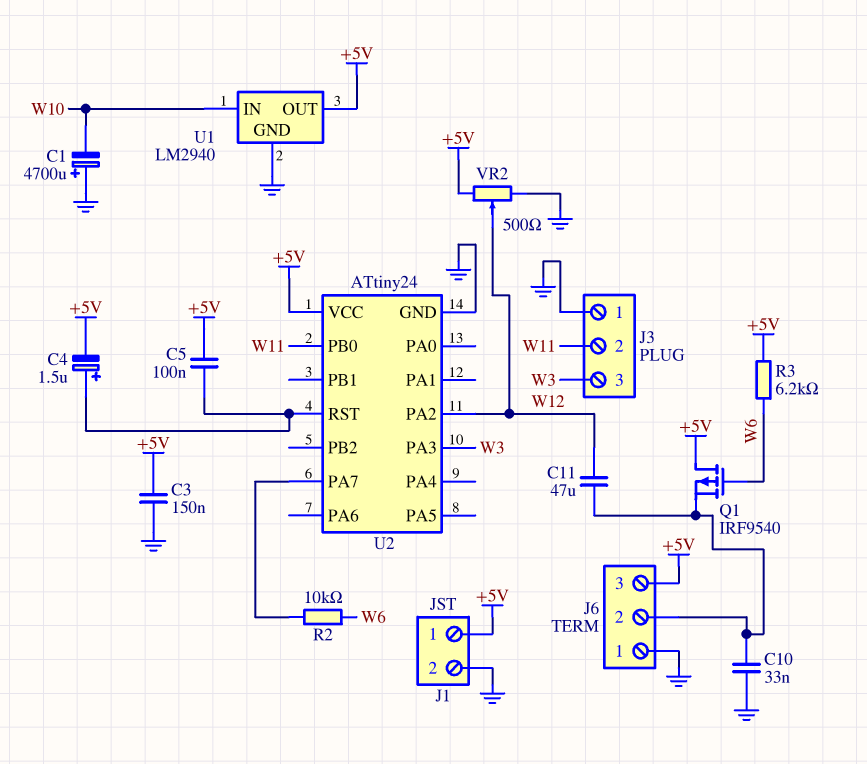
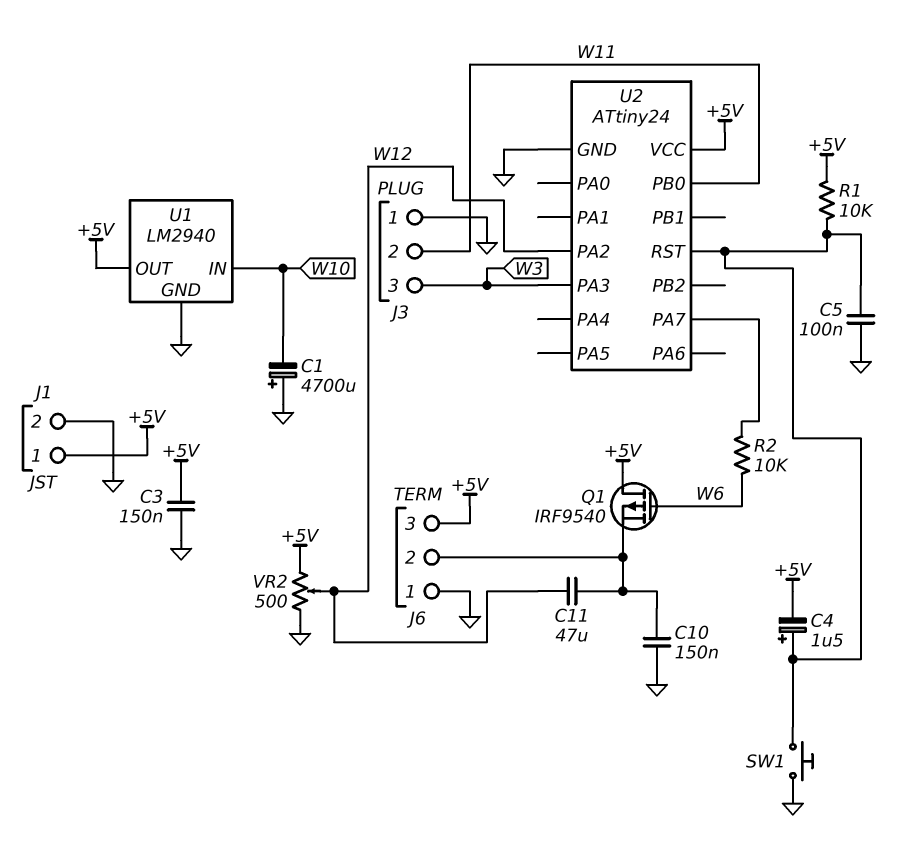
C5: 100nF (+5V, U2/RST) -> 100nF (GND, U2/RST)
C10: 33nF (GND, J6/2) -> 150nF (GND, J6/2)
R1: none -> 10k (+5V, U2/RST)
R3: 6.2k (+5V, W6) -> none
SW1: none -> button (GND, U2/RST)

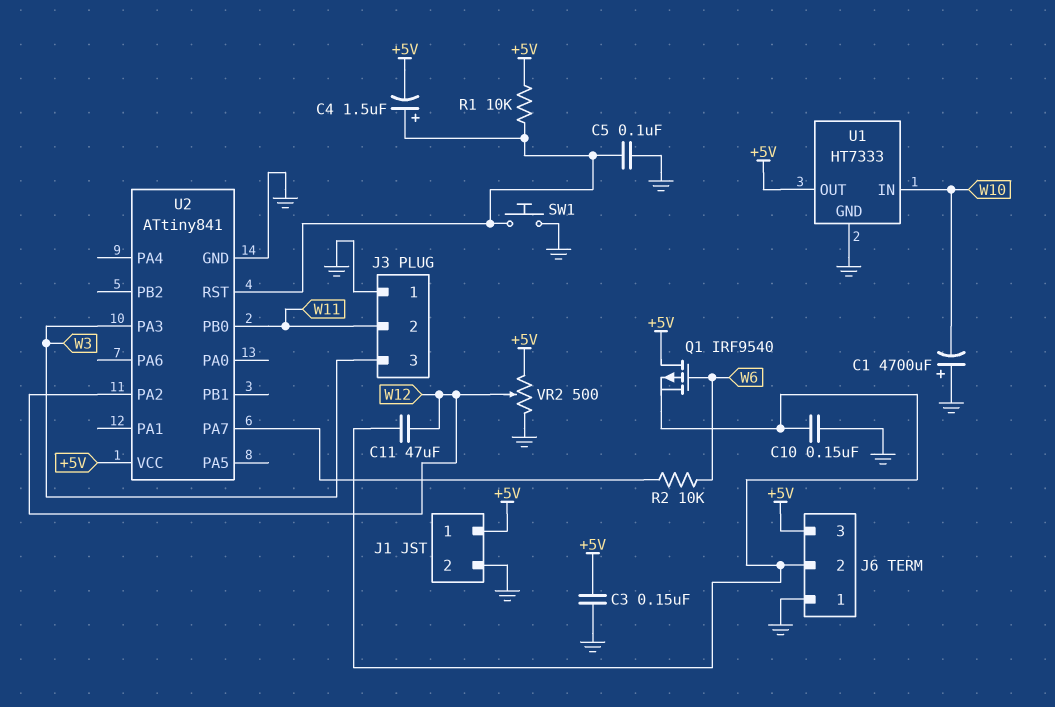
U1: LM2940 -> HT7333
U2: ATtiny24 -> ATtiny841

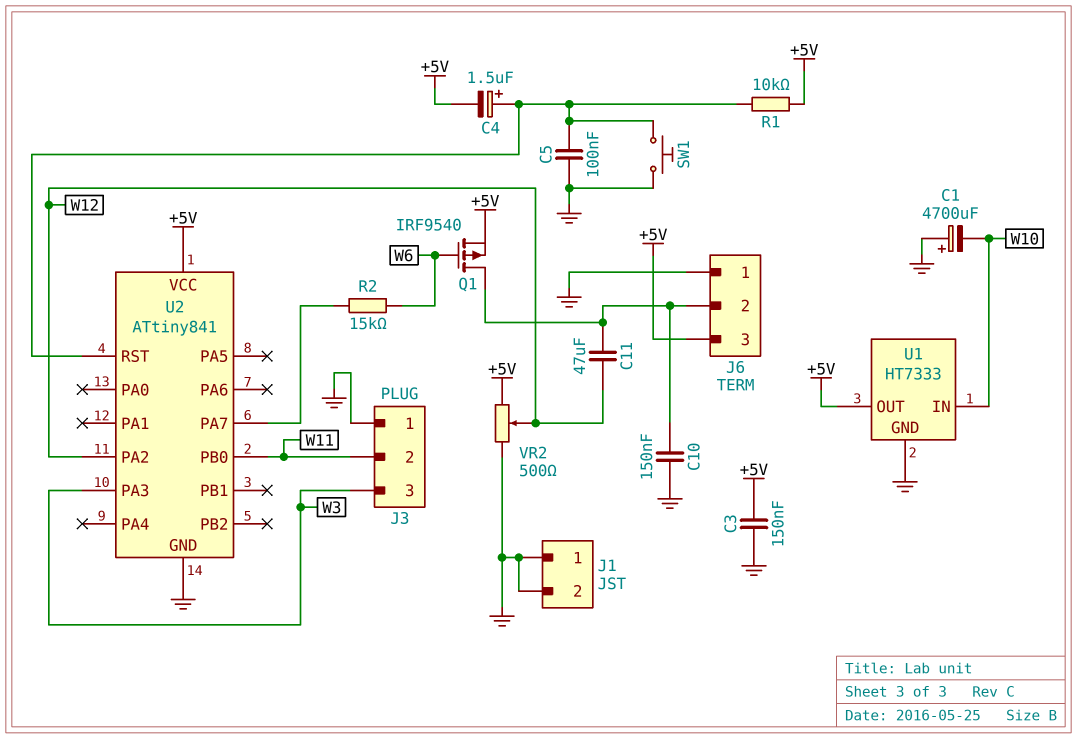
J1 pin 1: +5V -> GND
Q1: PMOS IRF9540 (G W6, D +5V, S J6/2) -> PMOS IRF9540 (G W6, D J6/2, S +5V)
R2: 10k (U2/PA7, W6) -> 15k (U2/PA7, W6)

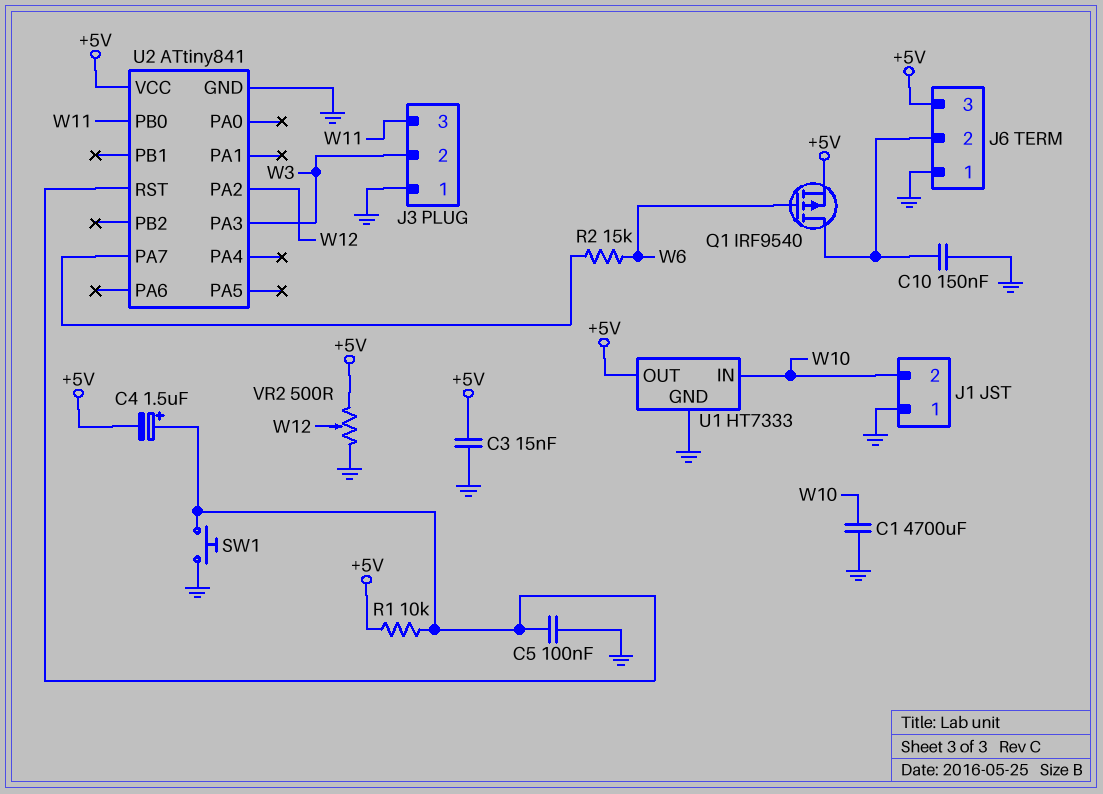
C1: 4700uF (plus GND, minus W10) -> 4700uF (GND, W10)
C3: 150nF (+5V, GND) -> 15nF (+5V, GND)
C11: 47uF (J6/2, W12) -> none
J1 pin 2: GND -> W10
J3 pin 2: W11 -> W3
J3 pin 3: W3 -> W11

